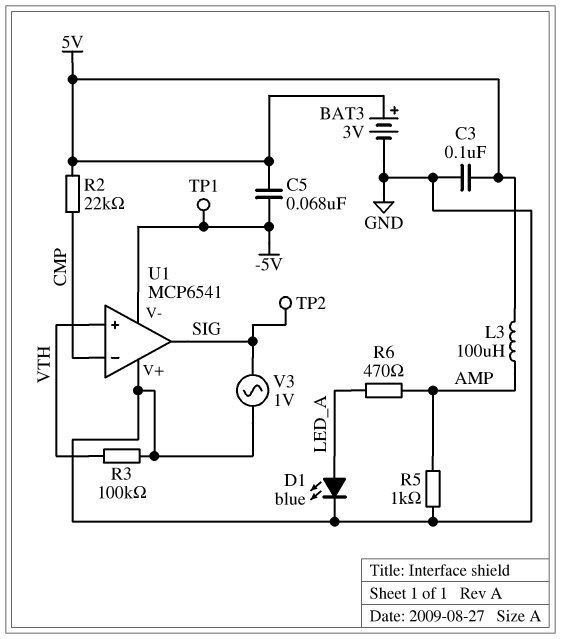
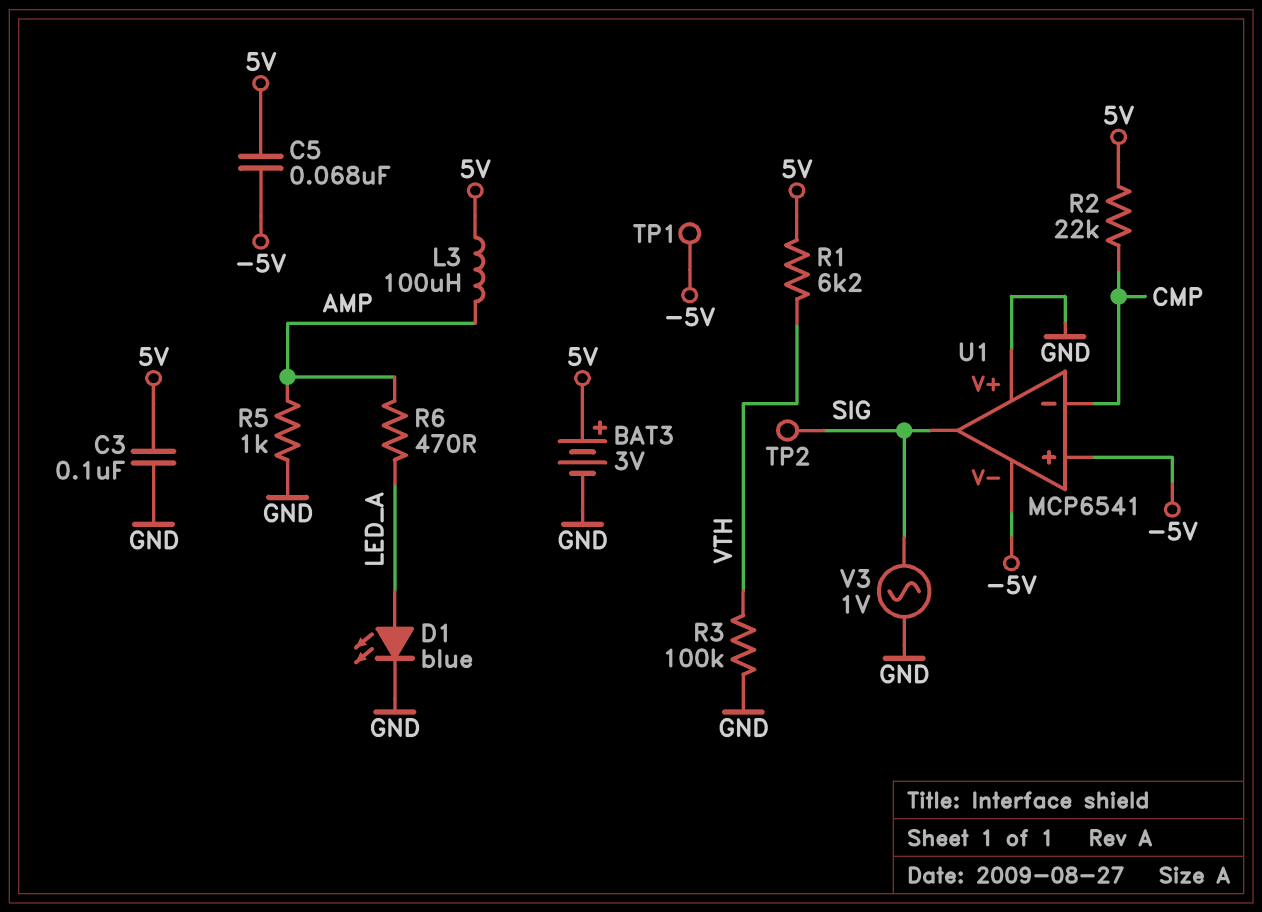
R1: none -> 6.2k (5V, VTH)
U1 pin in+: VTH -> -5V

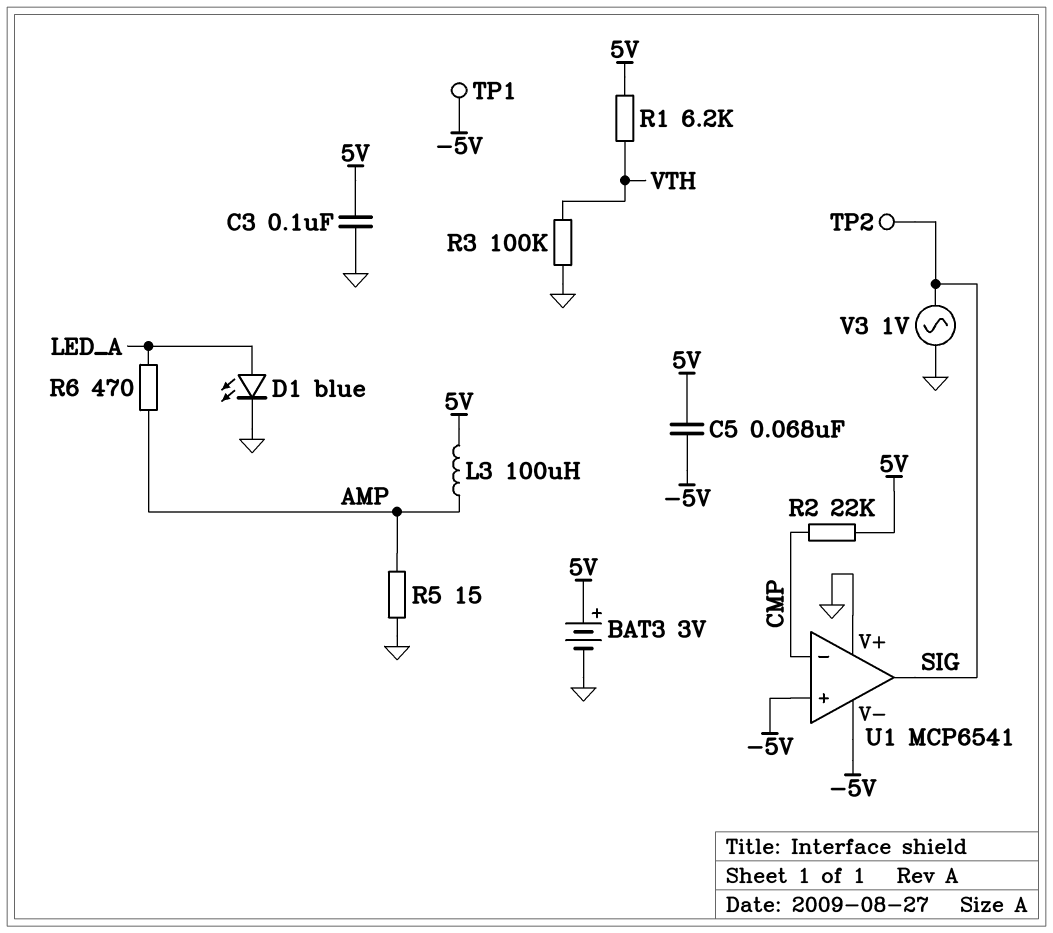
R5: 1k (AMP, GND) -> 15 (AMP, GND)

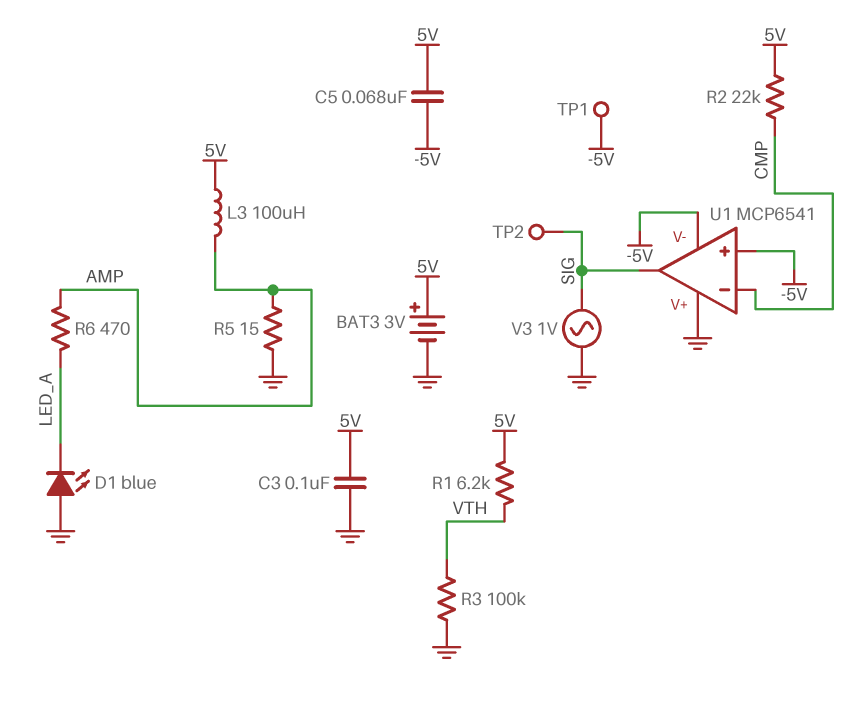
D1: LED blue (A LED_A, K GND) -> LED blue (A GND, K LED_A)

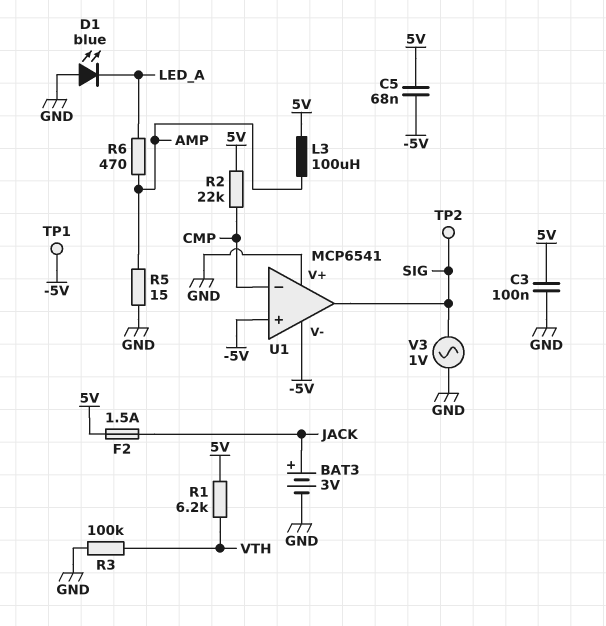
BAT3: 3V (plus 5V, minus GND) -> 3V (plus JACK, minus GND)
F2: none -> 1.5A (5V, JACK)

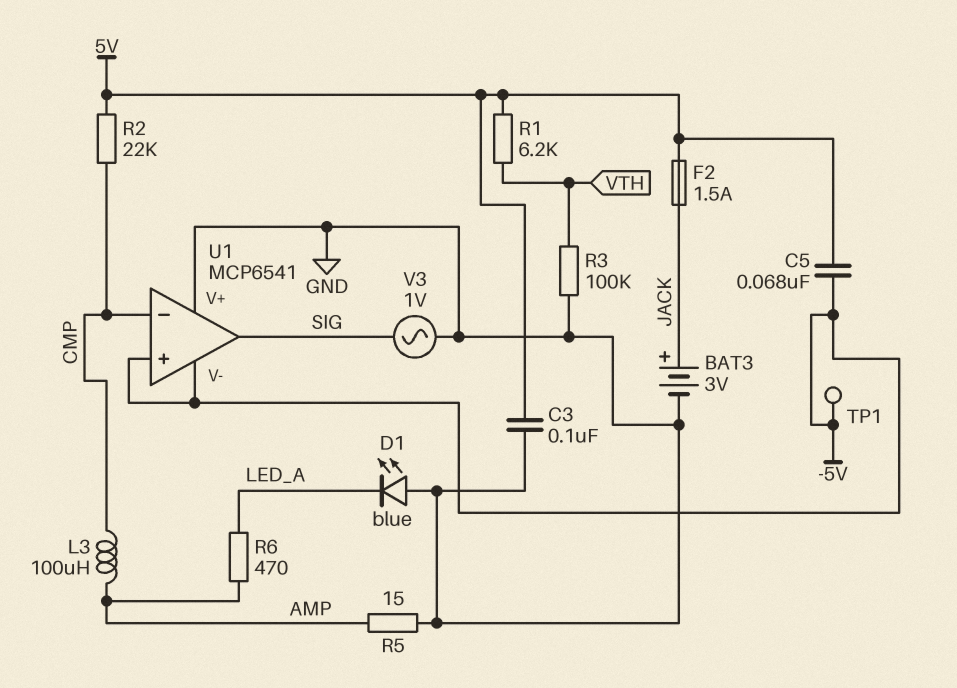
L3: 100uH (5V, AMP) -> 100uH (AMP, CMP)
TP2: test point (SIG) -> none

